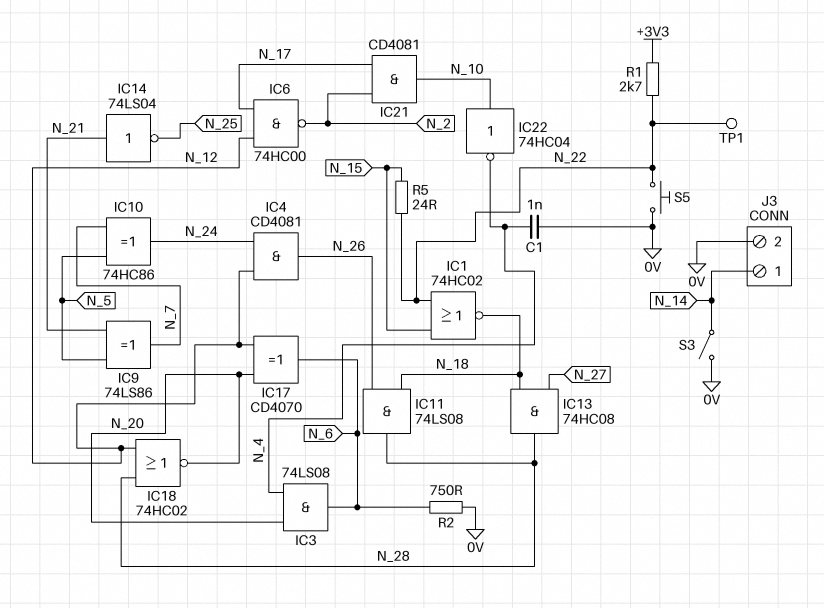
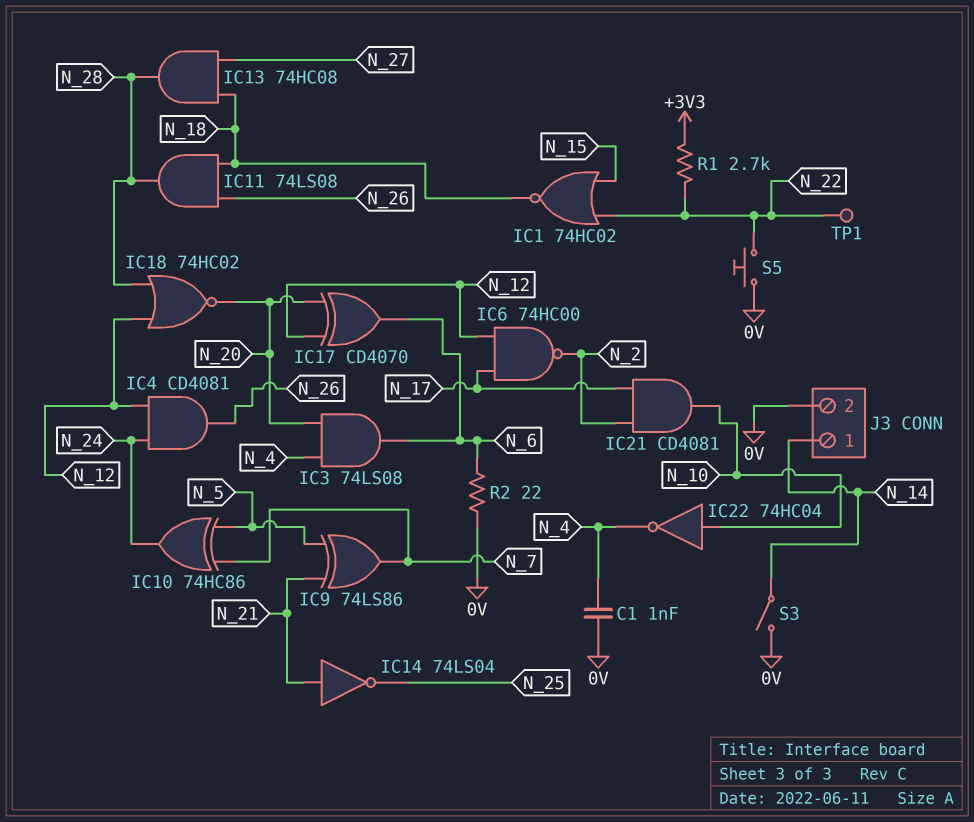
R2: 750 (0V, N_6) -> 22 (0V, N_6)
R5: 24 (N_15, N_22) -> none

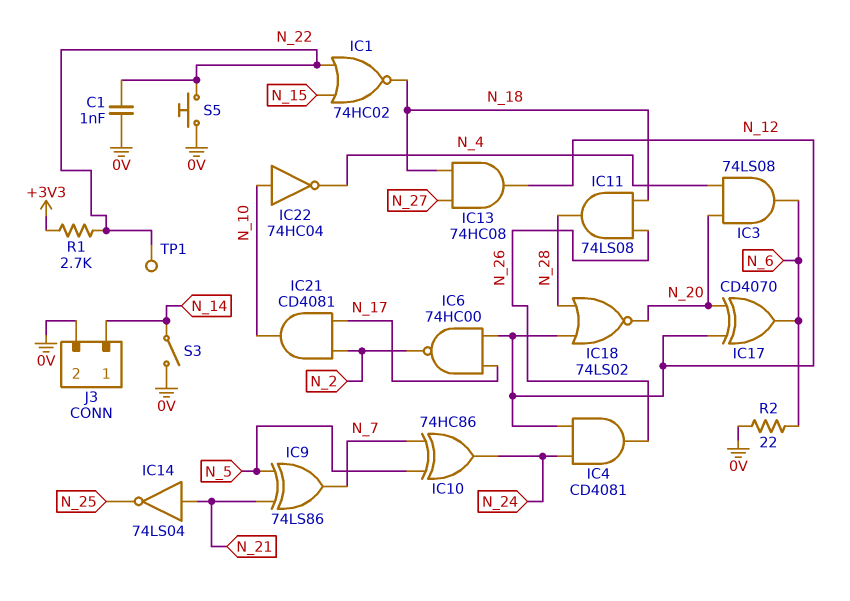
C1: 1nF (0V, N_4) -> 1nF (0V, N_22)
IC13: AND 74HC08 (in N_18, in N_27, out N_28) -> AND 74HC08 (in N_18, in N_27, out N_12)
IC18: NOR 74HC02 (in N_12, in N_28, out N_20) -> NOR 74LS02 (in N_12, in N_28, out N_20)

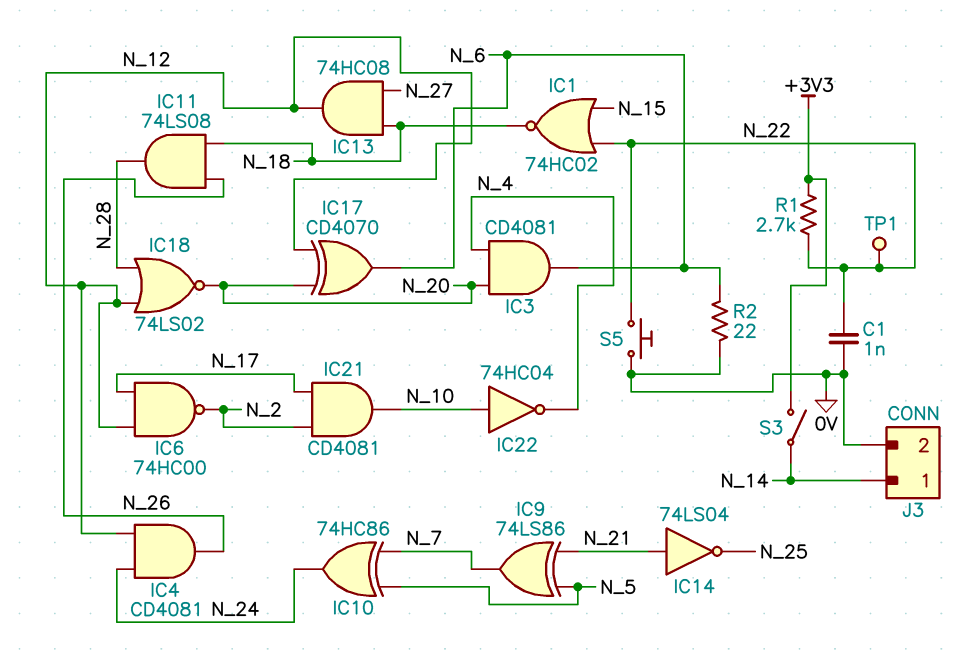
IC3: AND 74LS08 (in N_4, in N_20, out N_6) -> AND CD4081 (in N_4, in N_20, out N_6)
S3: switch (0V, N_14) -> switch (+3V3, N_14)

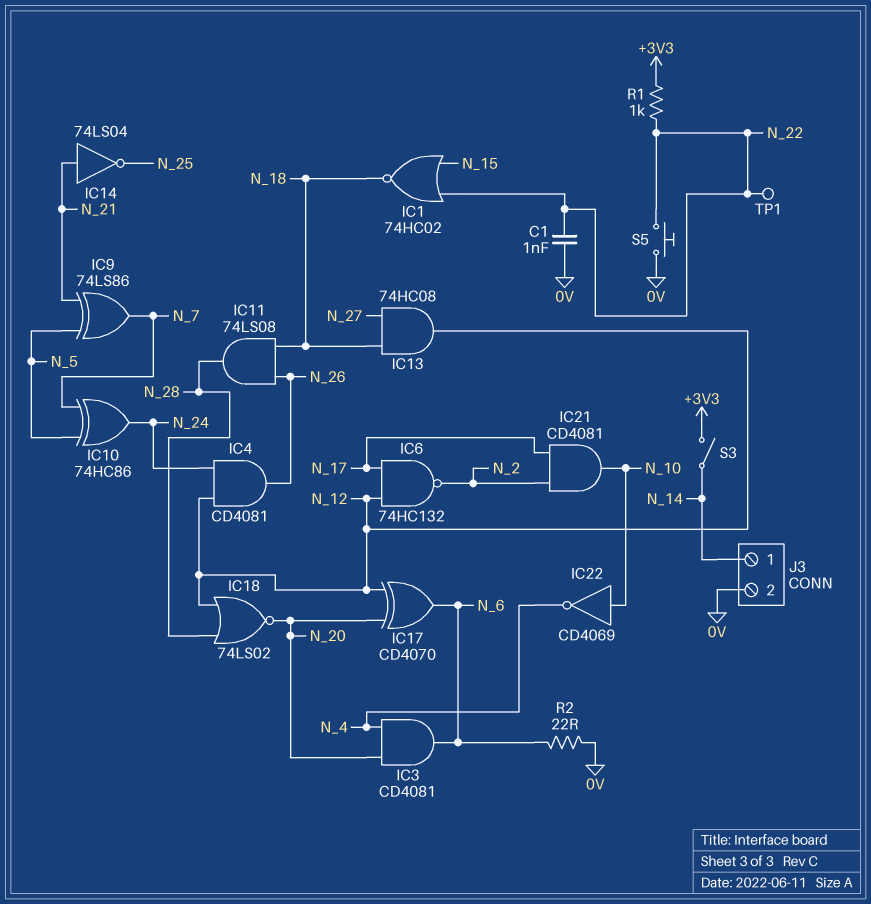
IC6: NAND 74HC00 (in N_12, in N_17, out N_2) -> NAND 74HC132 (in N_12, in N_17, out N_2)
IC22: NOT 74HC04 (in N_10, out N_4) -> NOT CD4069 (in N_10, out N_4)
R1: 2.7k (+3V3, N_22) -> 1k (+3V3, N_22)

